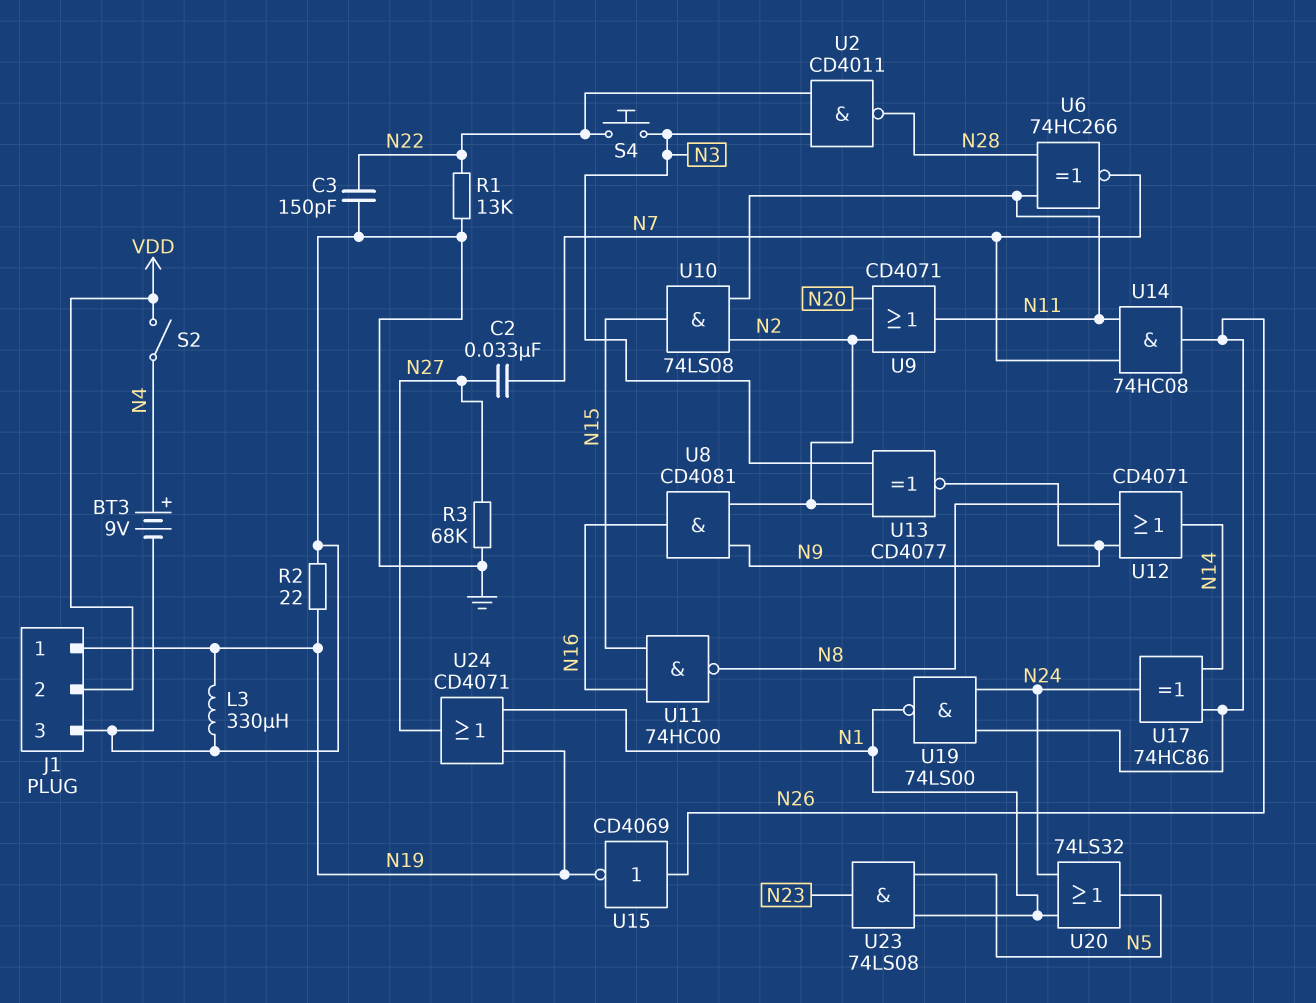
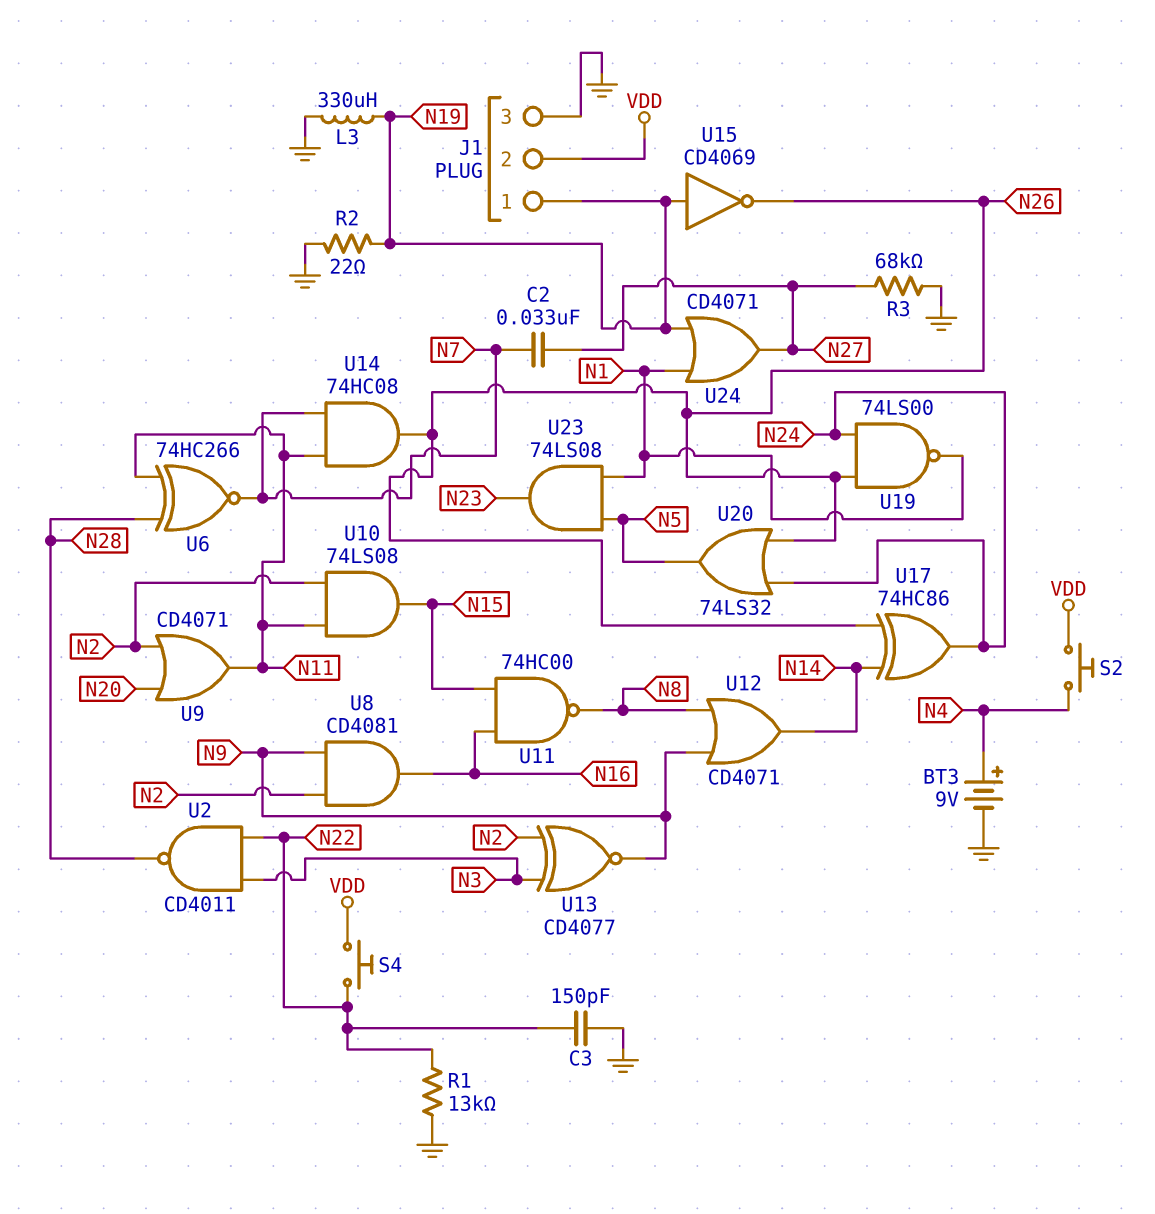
S2: switch (N4, VDD) -> button (N4, VDD)
S4: button (N3, N22) -> button (N22, VDD)
U15: NOT CD4069 (in N26, out N19) -> NOT CD4069 (in N19, out N26)
U20: OR 74LS32 (in N1, in N24, out N5) -> OR 74LS32 (in N24, in N26, out N5)

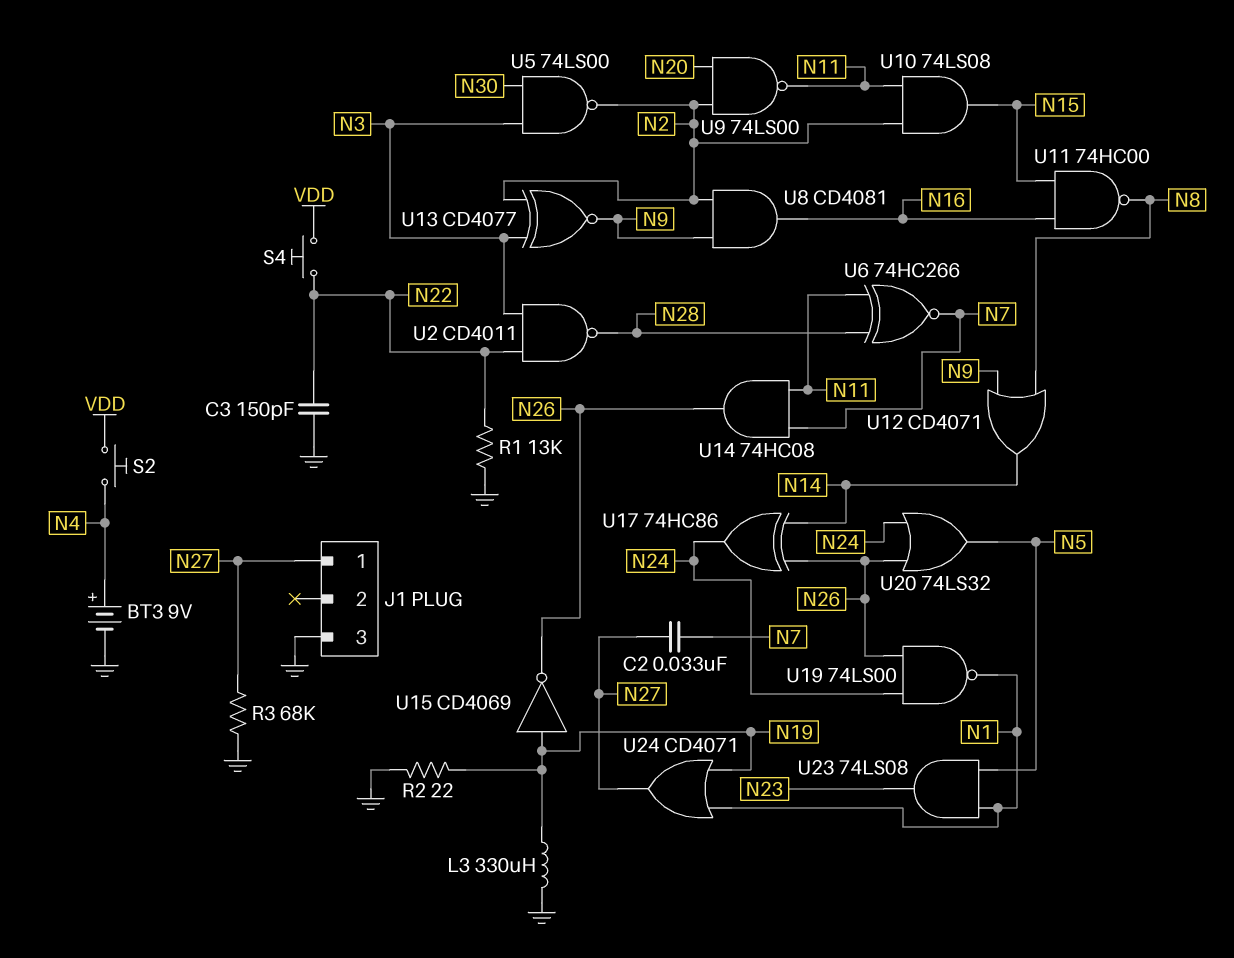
J1 pin 1: N19 -> N27
J1 pin 2: VDD -> none
U5: none -> NAND 74LS00 (in N3, in N30, out N2)
U9: OR CD4071 (in N2, in N20, out N11) -> NAND 74LS00 (in N2, in N20, out N11)

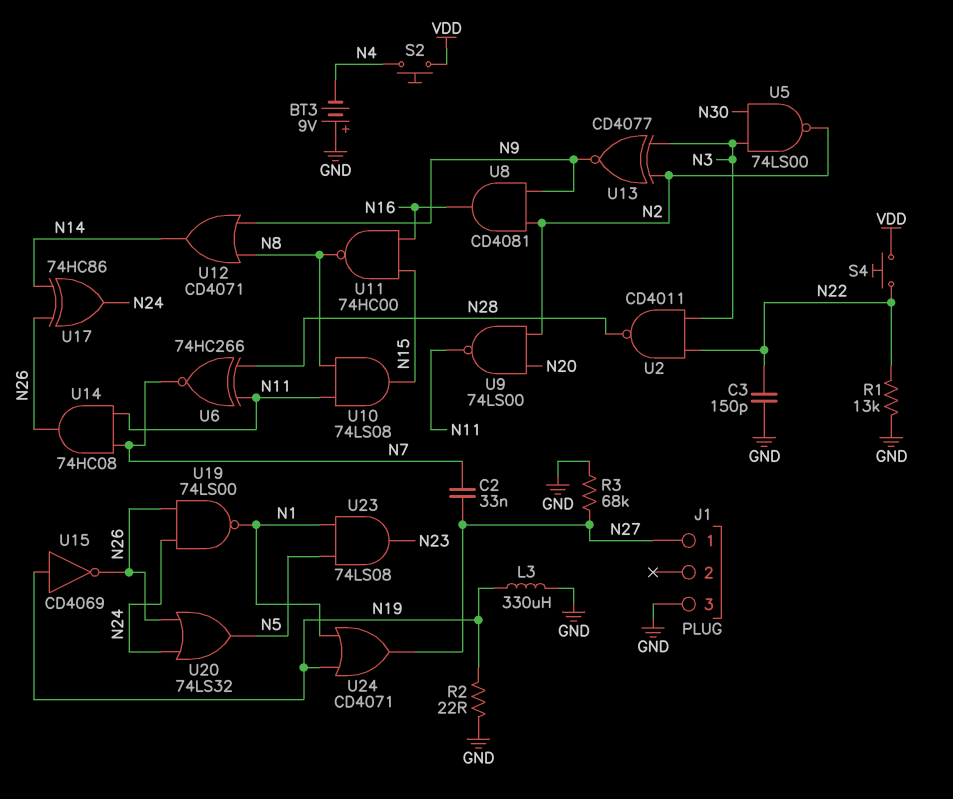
BT3: 9V (plus N4, minus GND) -> 9V (plus GND, minus N4)
U10: AND 74LS08 (in N2, in N11, out N15) -> AND 74LS08 (in N8, in N11, out N15)

